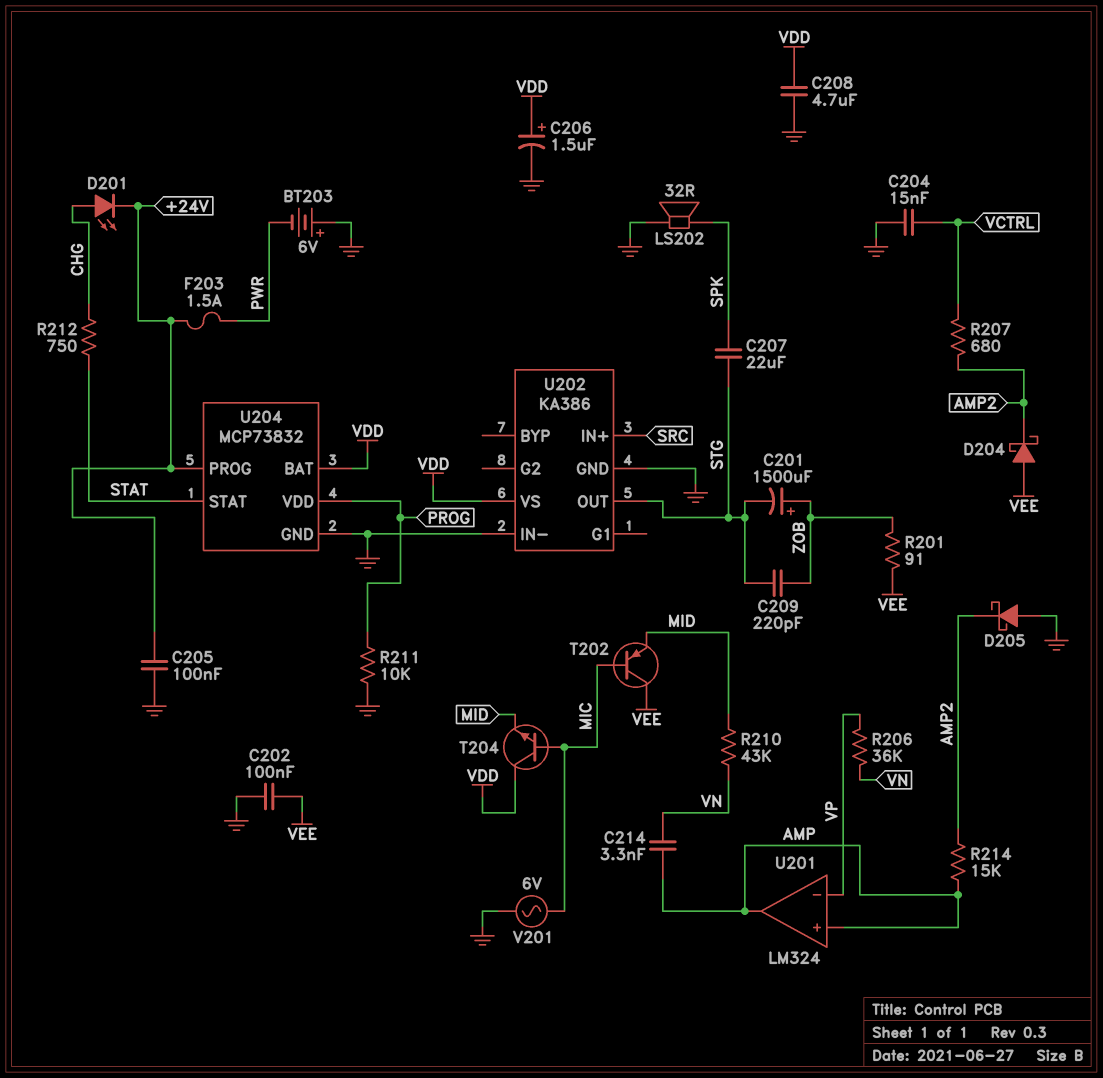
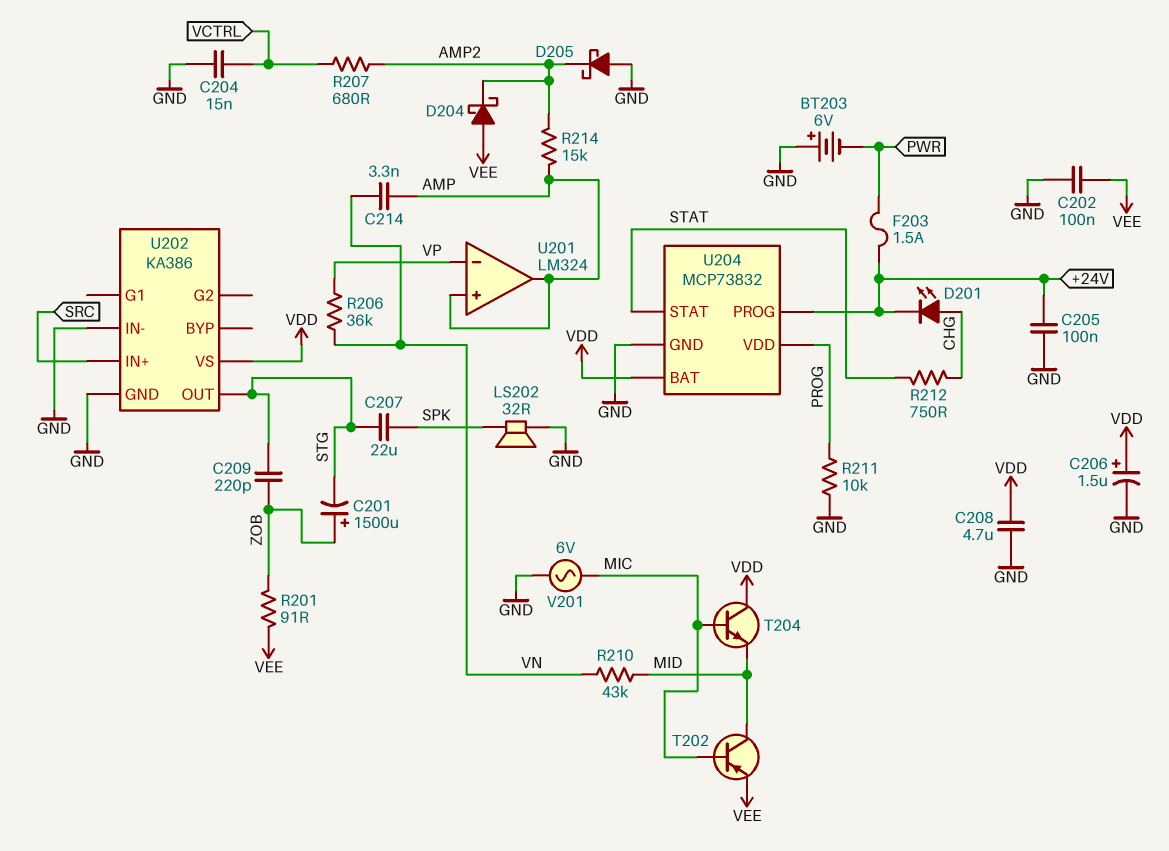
T202: PNP (B MIC, C VEE, E MID) -> PNP (B MIC, C MID, E VEE)

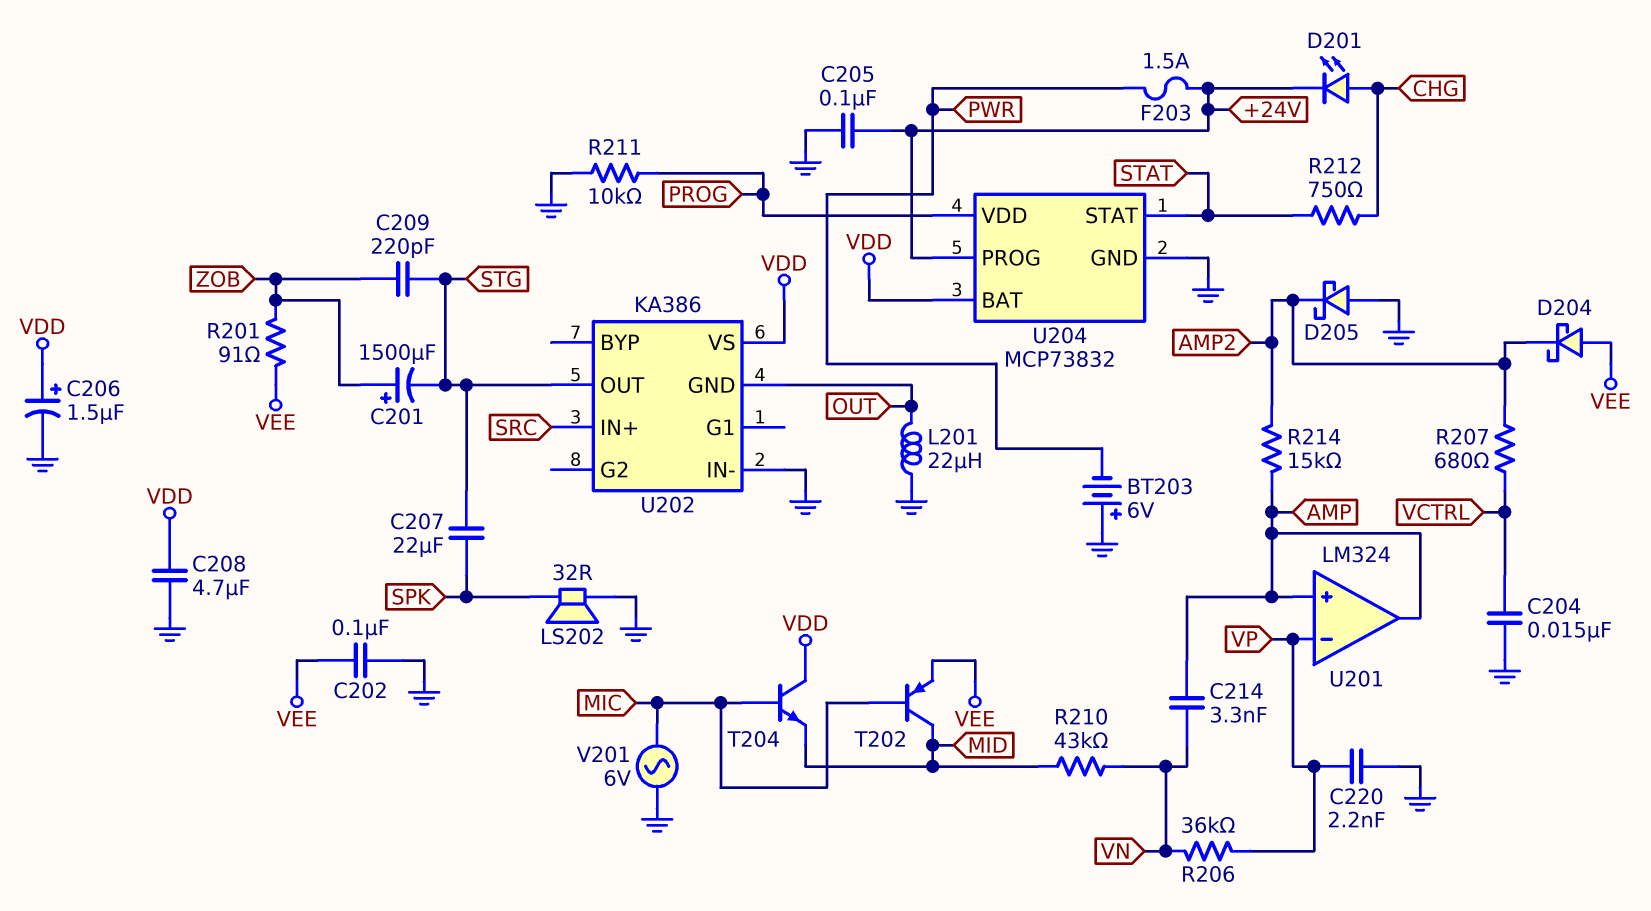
C220: none -> 2.2nF (GND, VP)
L201: none -> 22uH (GND, OUT)
U202 pin GND: GND -> OUT

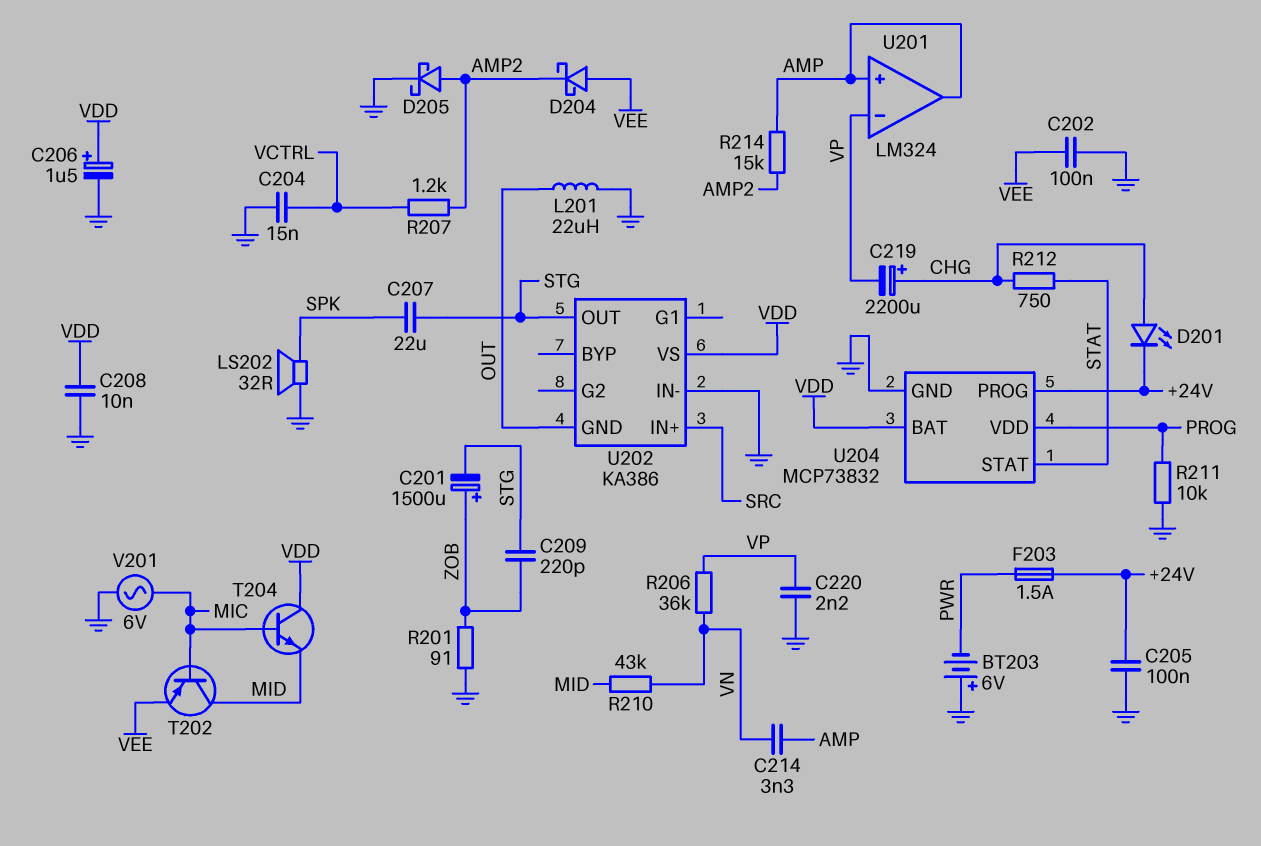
C208: 4.7uF (GND, VDD) -> 10nF (GND, VDD)
C219: none -> 2200uF (plus CHG, minus VP)
D205: schottky (A GND, K AMP2) -> schottky (A AMP2, K GND)
R201: 91 (VEE, ZOB) -> 91 (GND, ZOB)
R207: 680 (AMP2, VCTRL) -> 1.2k (AMP2, VCTRL)

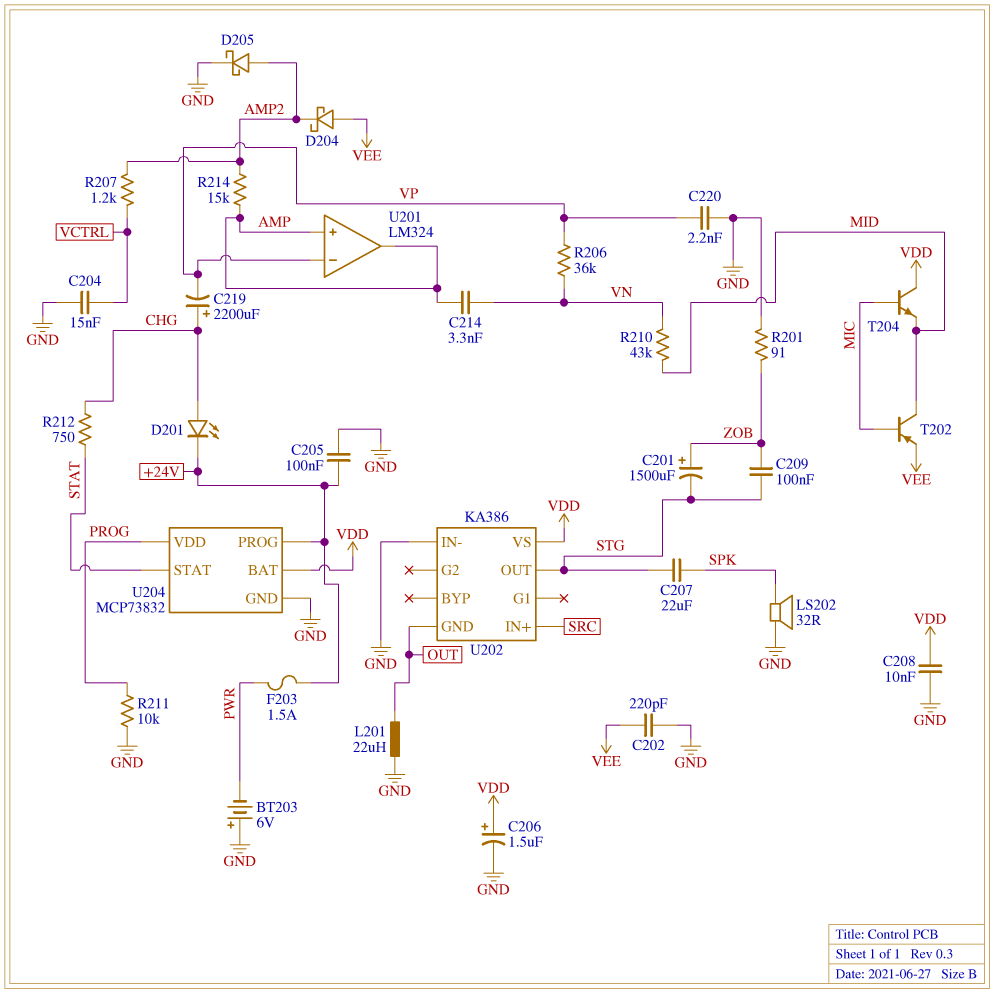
C202: 100nF (GND, VEE) -> 220pF (GND, VEE)
C209: 220pF (STG, ZOB) -> 100nF (STG, ZOB)
V201: AC 6V (GND, MIC) -> none

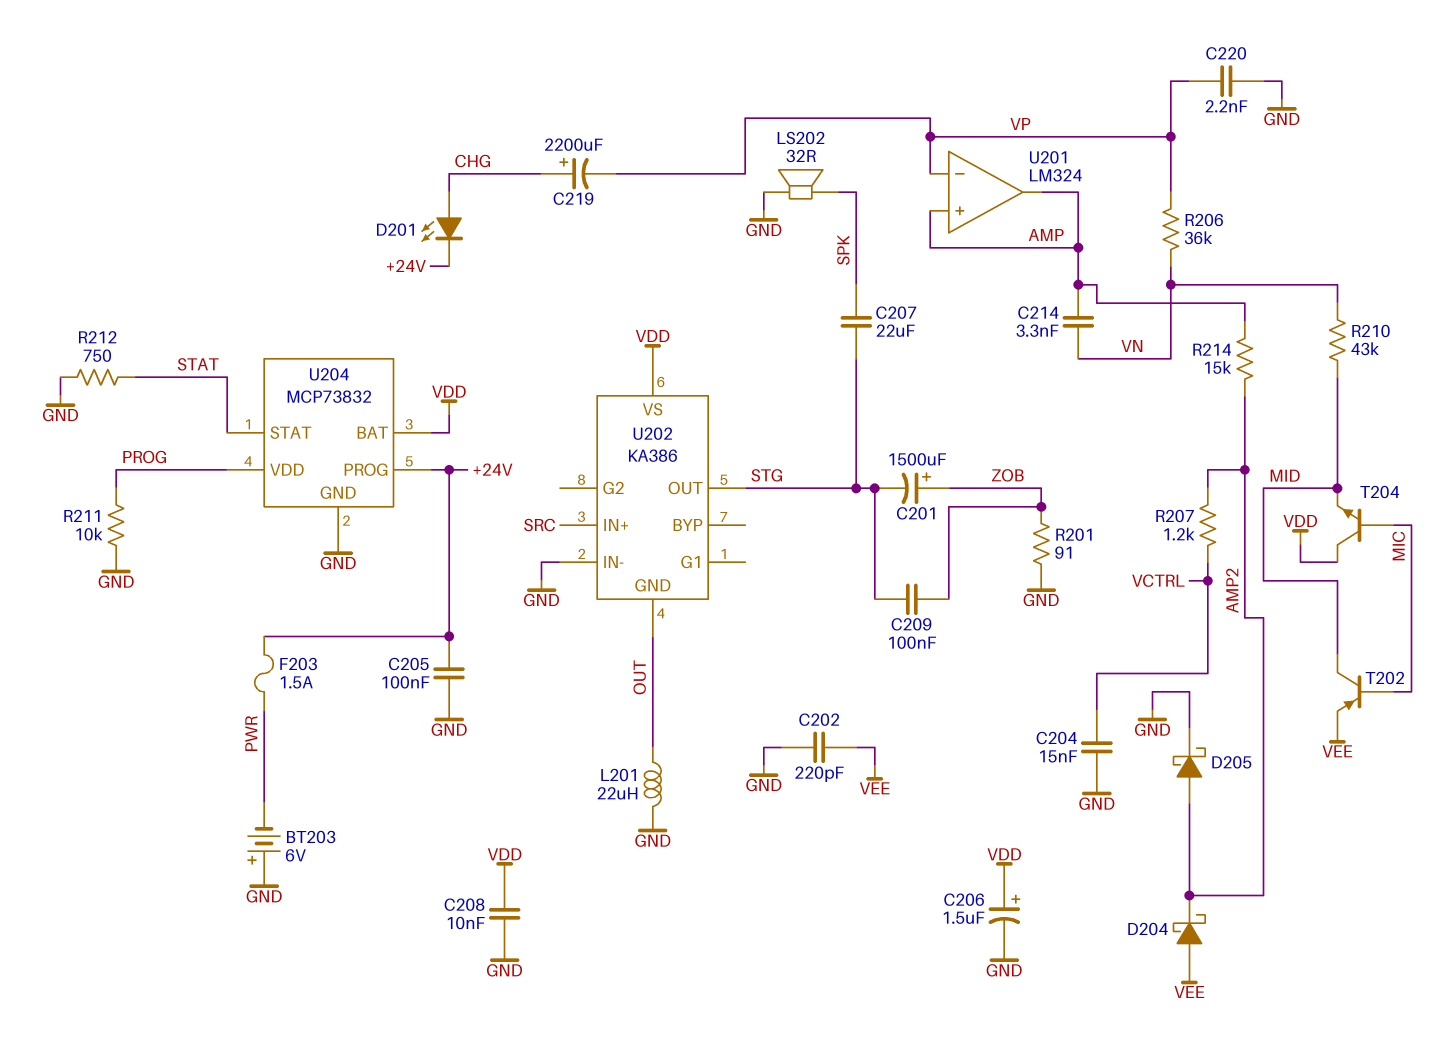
R212: 750 (CHG, STAT) -> 750 (GND, STAT)

